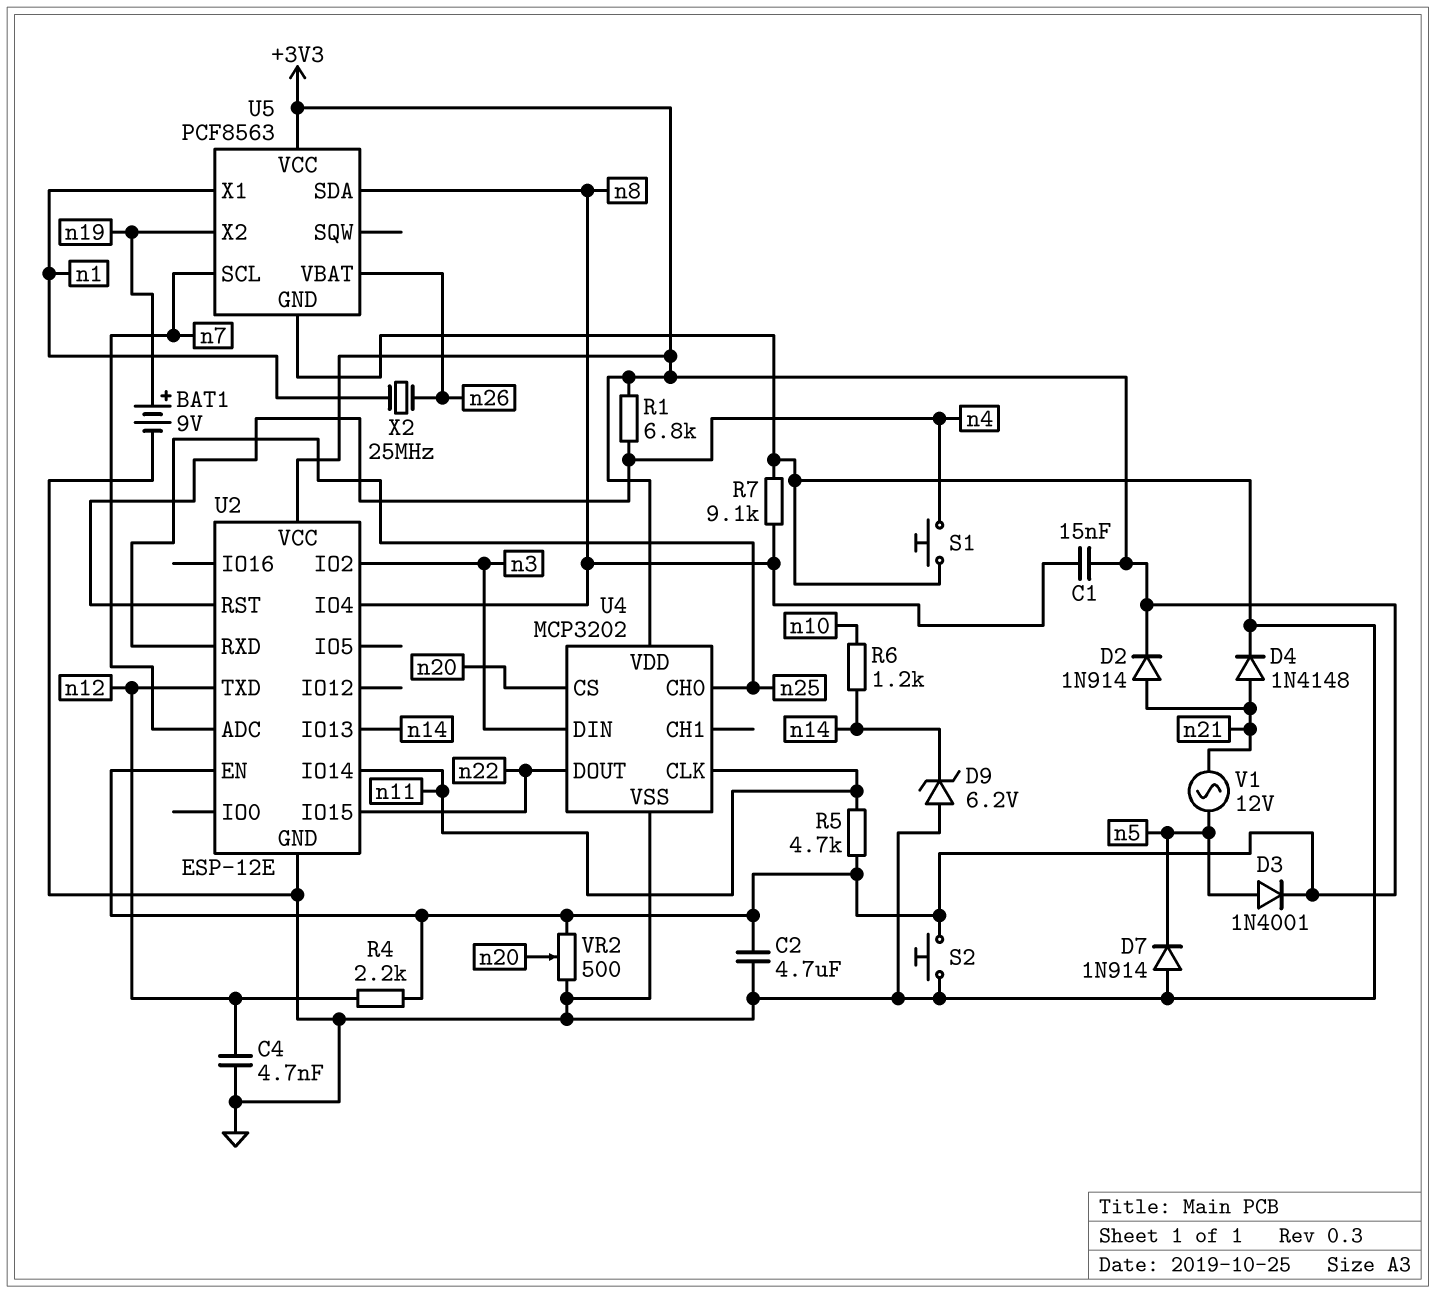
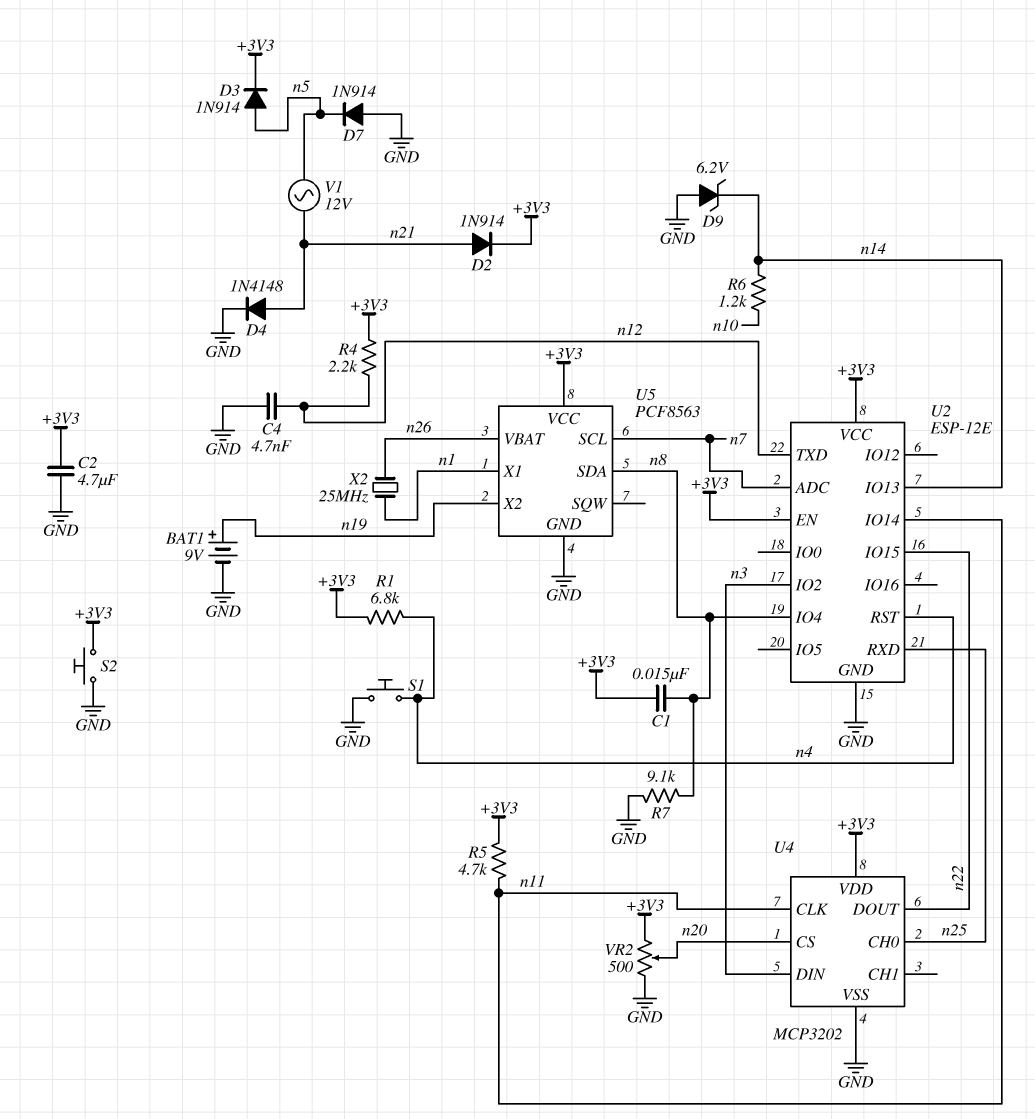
D3: diode 1N4001 (A n5, K +3V3) -> diode 1N914 (A n5, K +3V3)

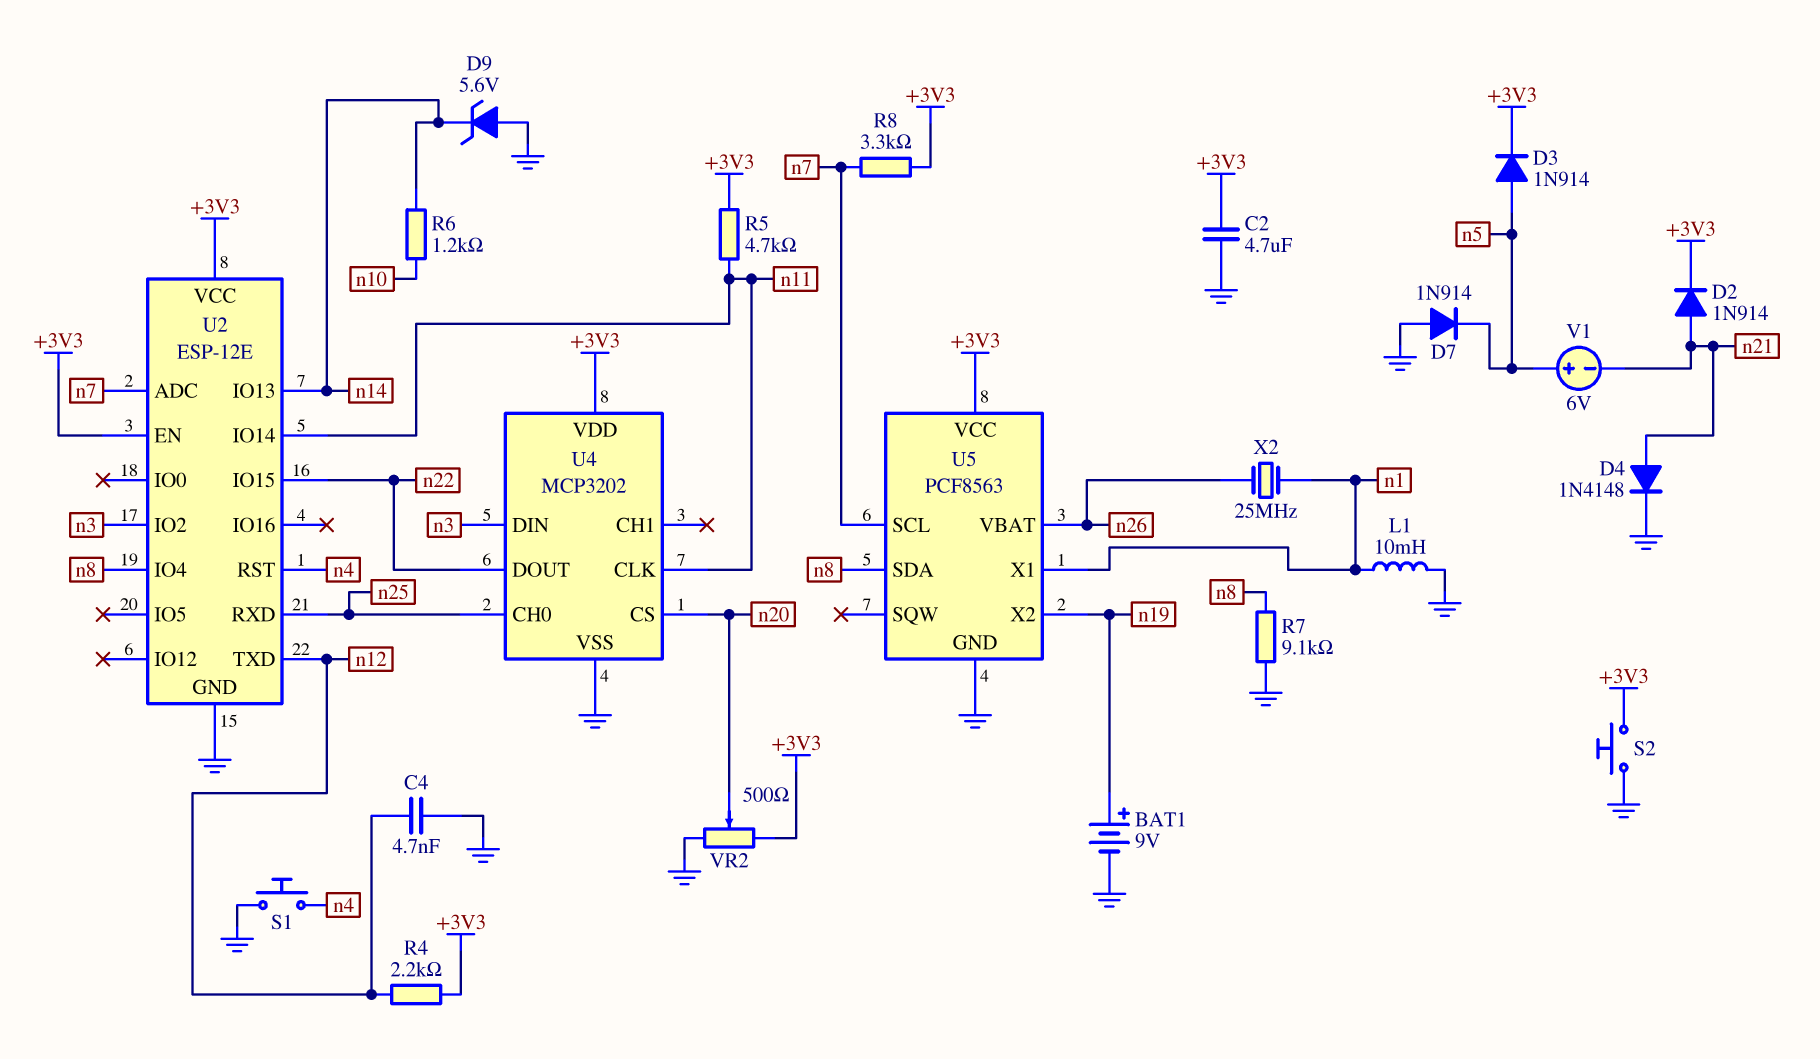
C1: 15nF (+3V3, n8) -> none
D9: zener 6.2V (A GND, K n14) -> zener 5.6V (A GND, K n14)
L1: none -> 10mH (GND, n1)
R1: 6.8k (+3V3, n4) -> none
R8: none -> 3.3k (+3V3, n7)
V1: AC 12V (n5, n21) -> 6V (plus n5, minus n21)

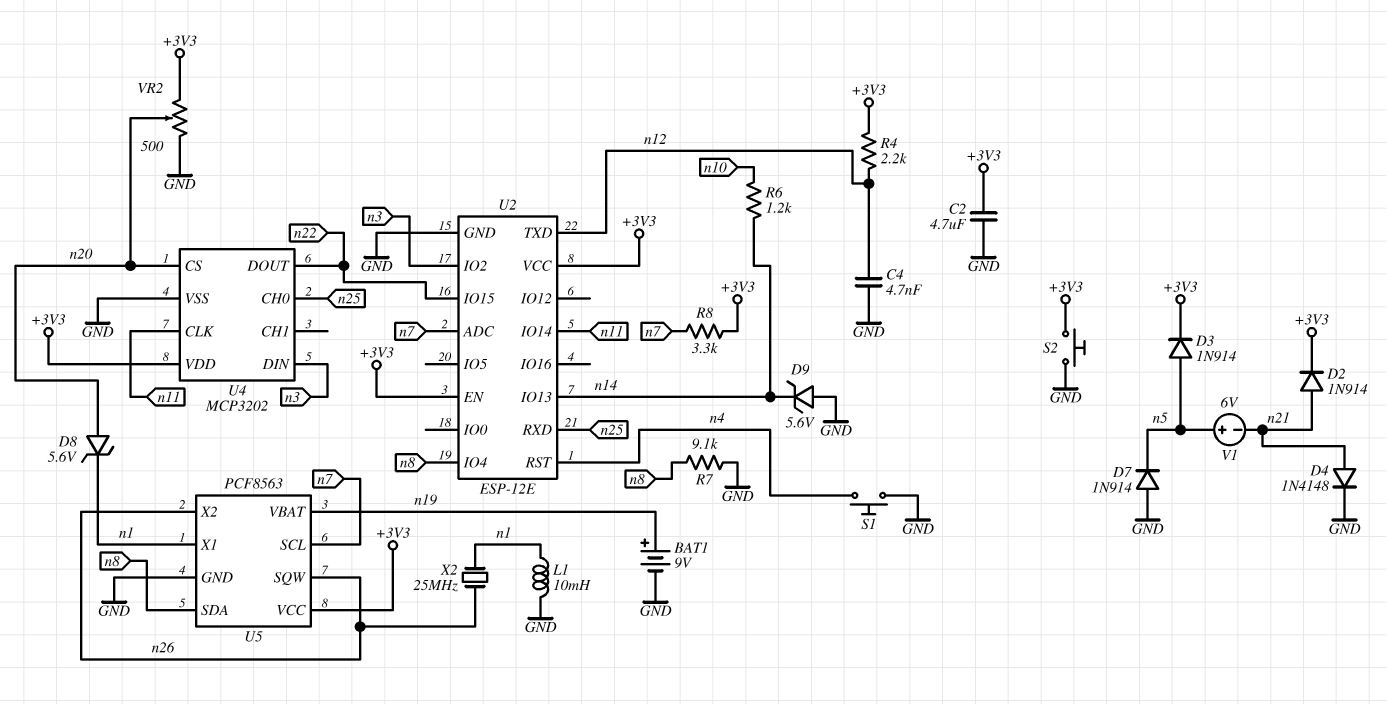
D8: none -> zener 5.6V (A n20, K n1)
R5: 4.7k (+3V3, n11) -> none
U5 pin SQW: none -> n26
U5 pin VBAT: n26 -> n19
U5 pin X2: n19 -> n26

